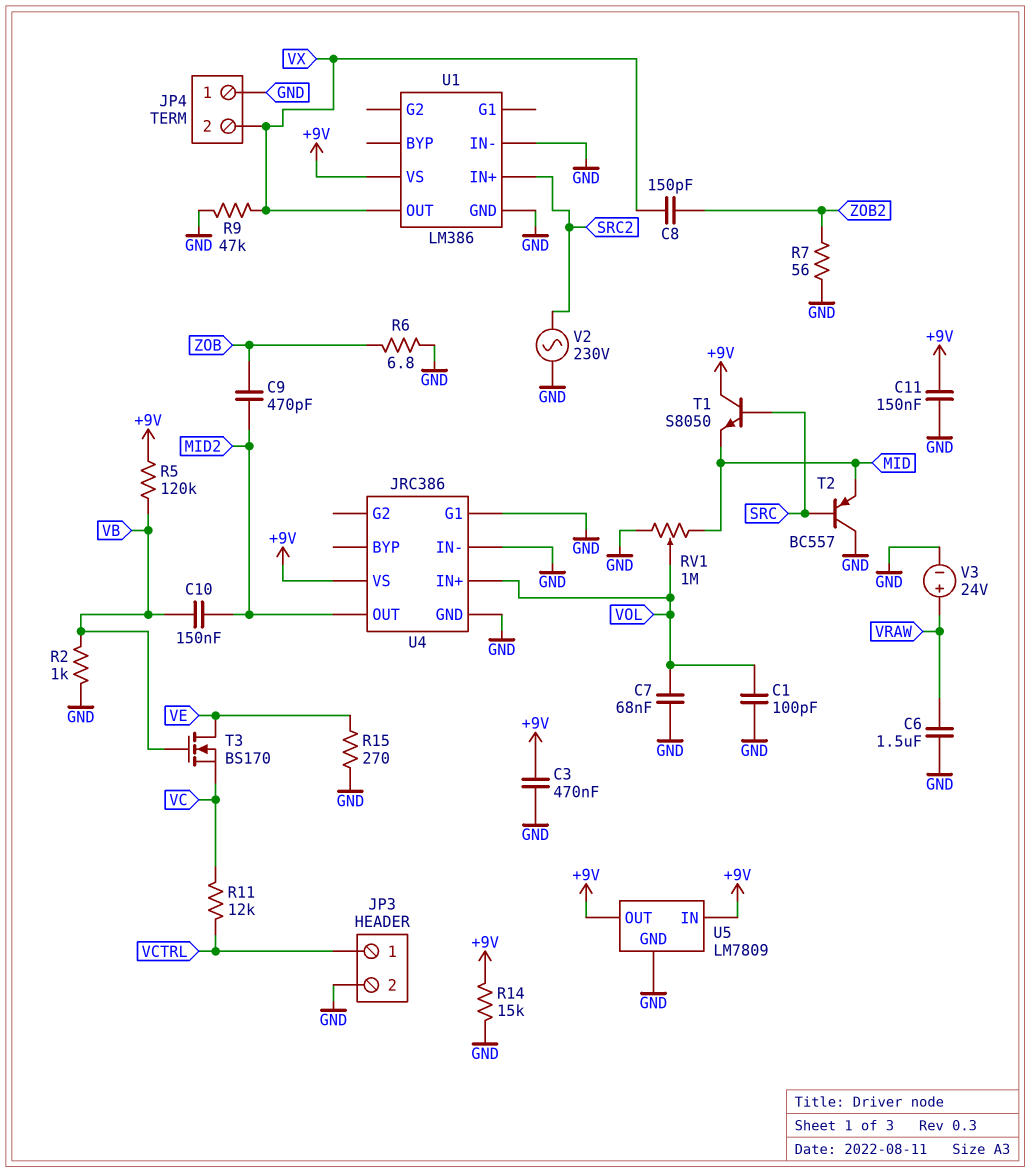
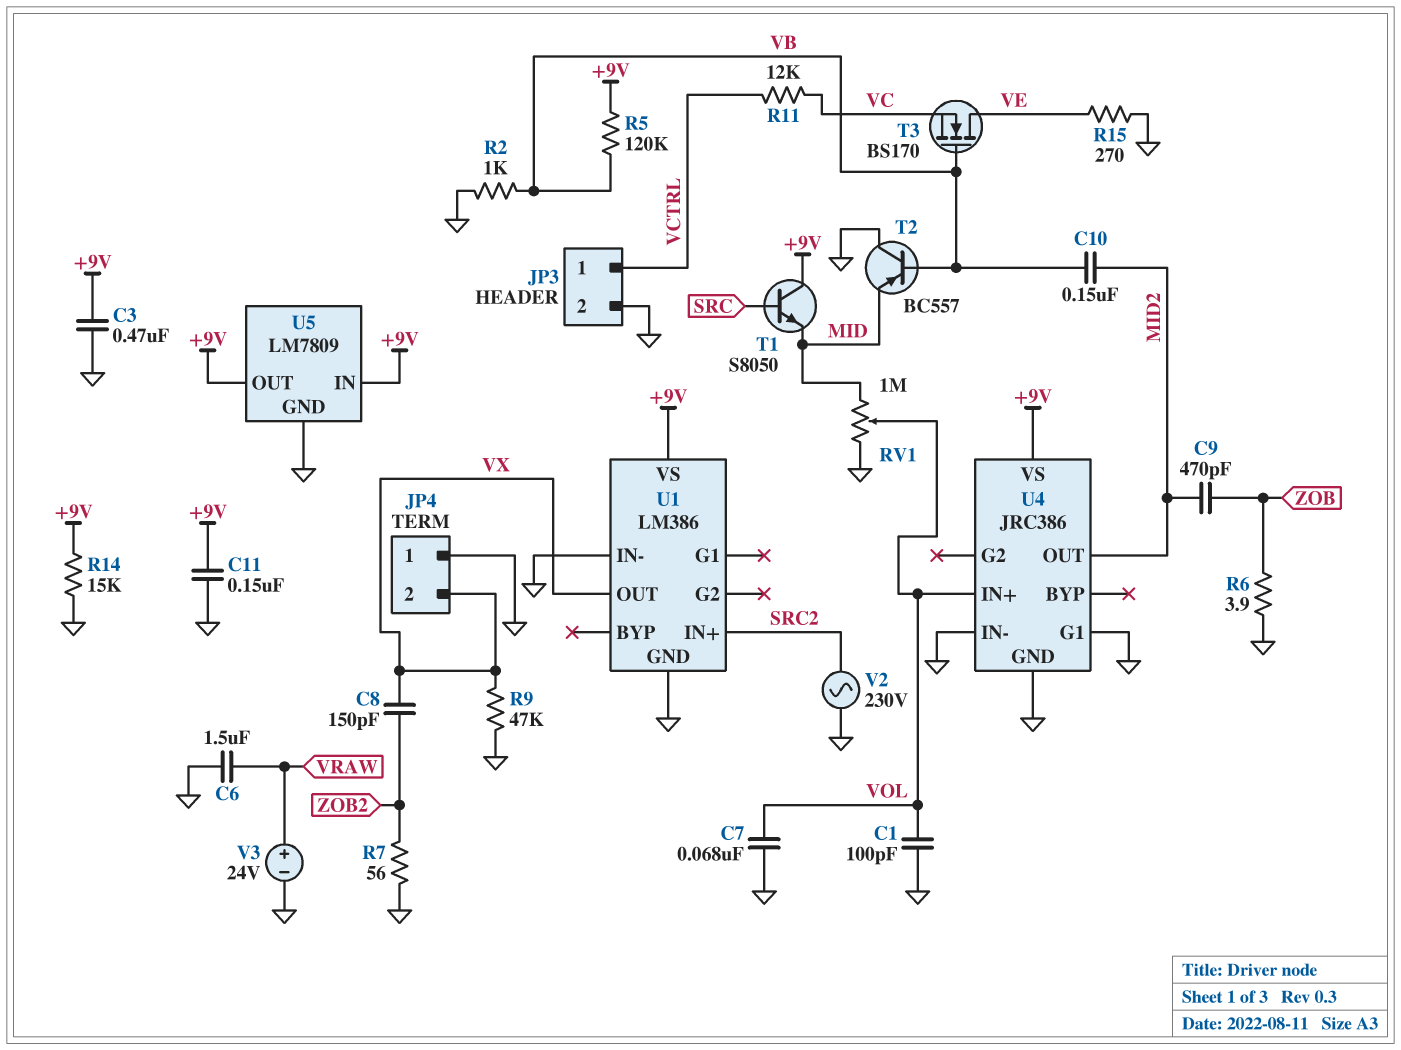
R6: 6.8 (GND, ZOB) -> 3.9 (GND, ZOB)
T2: PNP BC557 (B SRC, C GND, E MID) -> PNP BC557 (B VB, C GND, E MID)

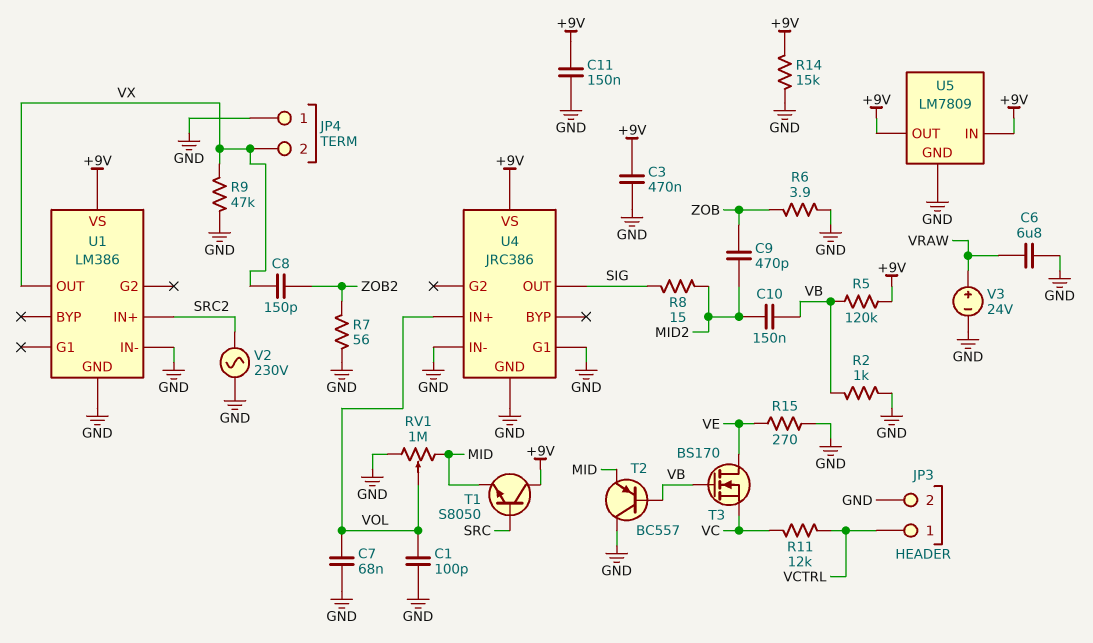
C6: 1.5uF (GND, VRAW) -> 6.8uF (GND, VRAW)
R8: none -> 15 (MID2, SIG)
U4 pin OUT: MID2 -> SIG

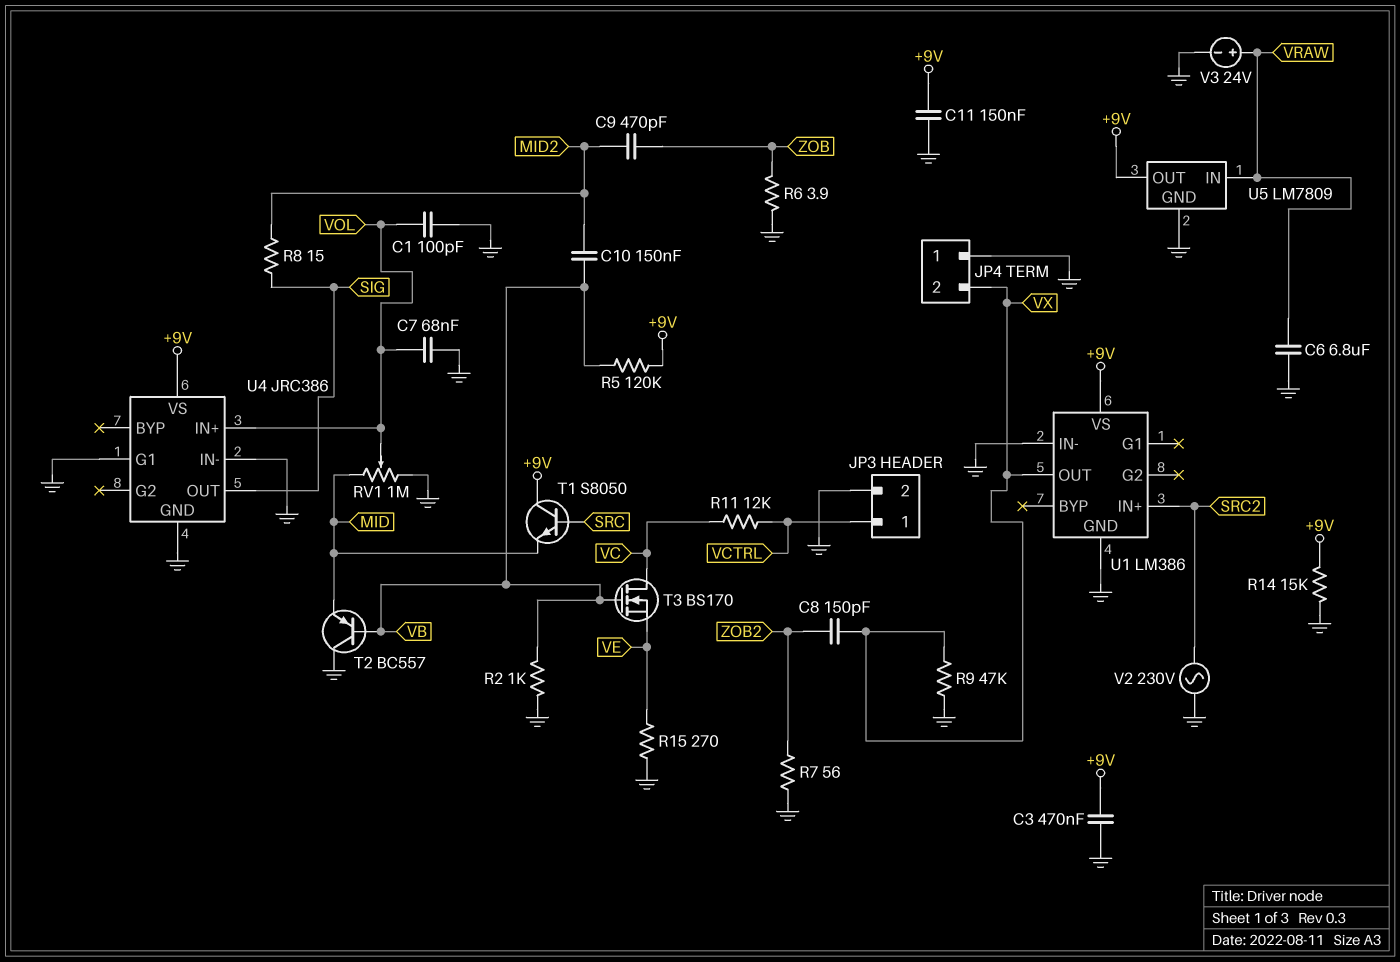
T3: NMOS BS170 (G VB, D VE, S VC) -> NMOS BS170 (G VB, D VC, S VE)
U5 pin IN: +9V -> VRAW

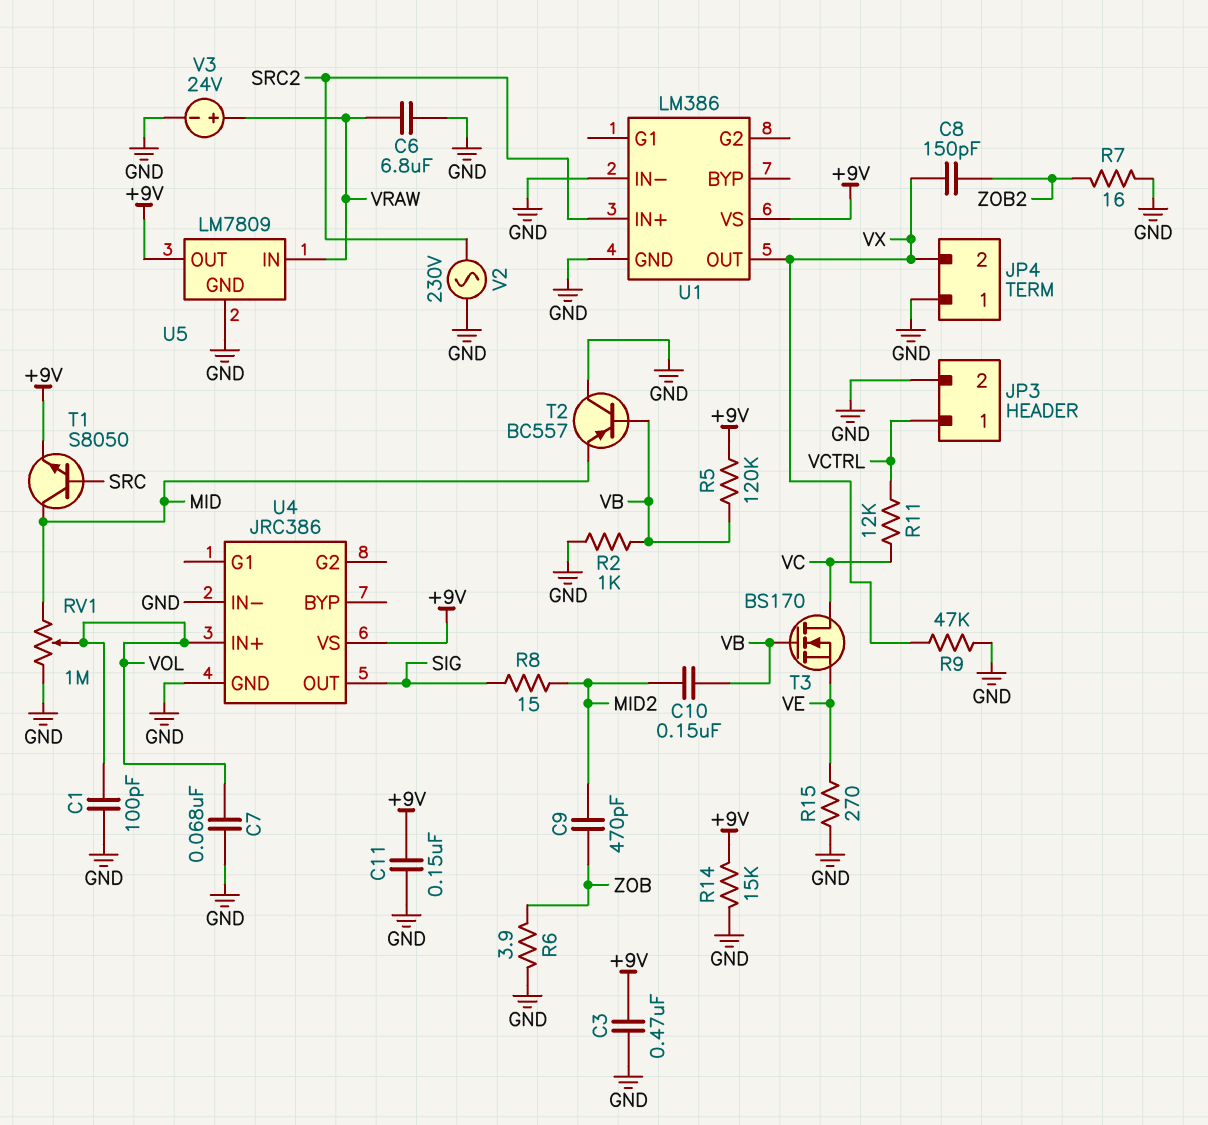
R7: 56 (GND, ZOB2) -> 16 (GND, ZOB2)
T1: NPN S8050 (B SRC, C +9V, E MID) -> NPN S8050 (B SRC, C MID, E +9V)
U4 pin G1: GND -> none

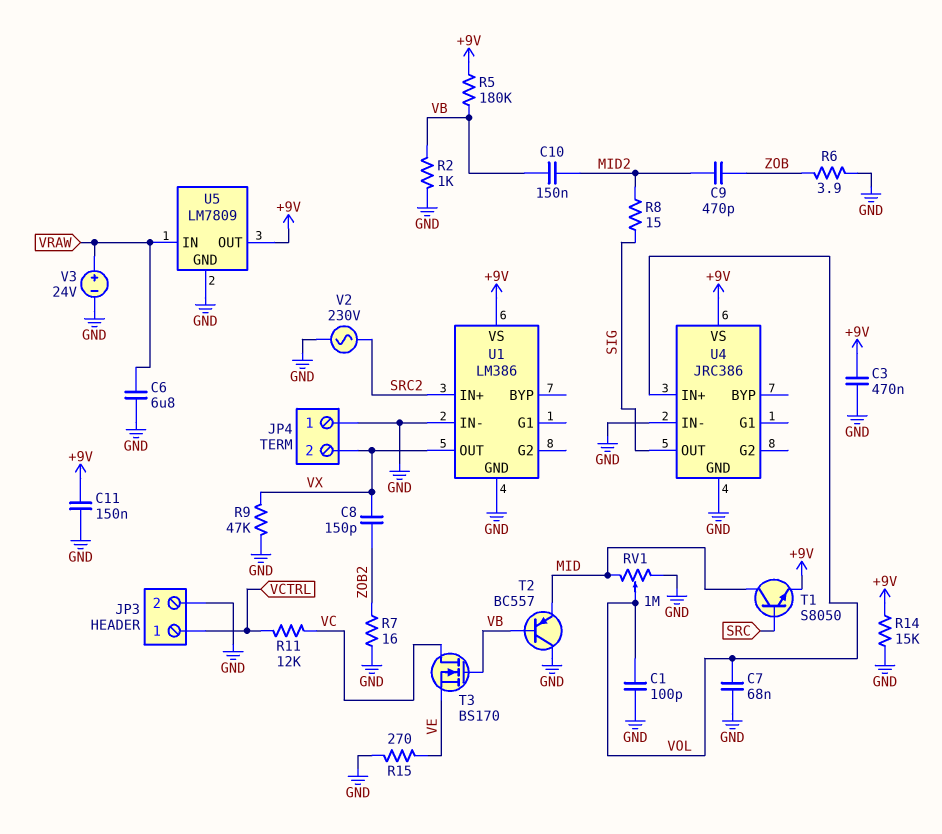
R5: 120k (+9V, VB) -> 180k (+9V, VB)

